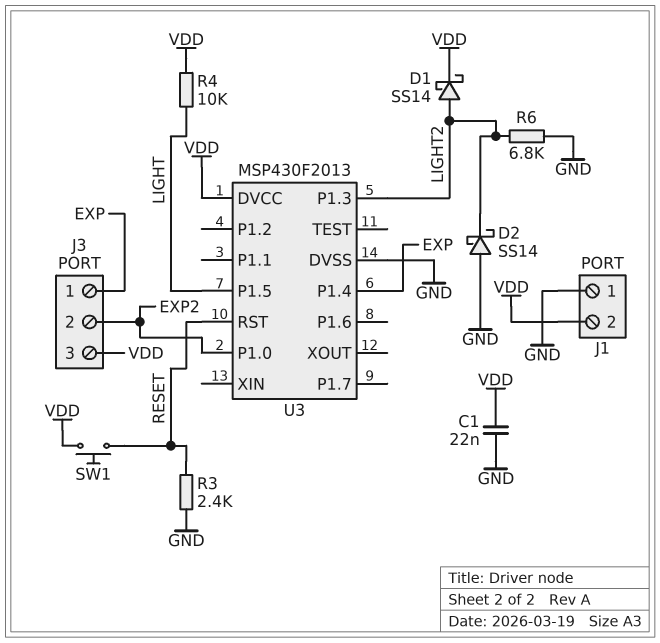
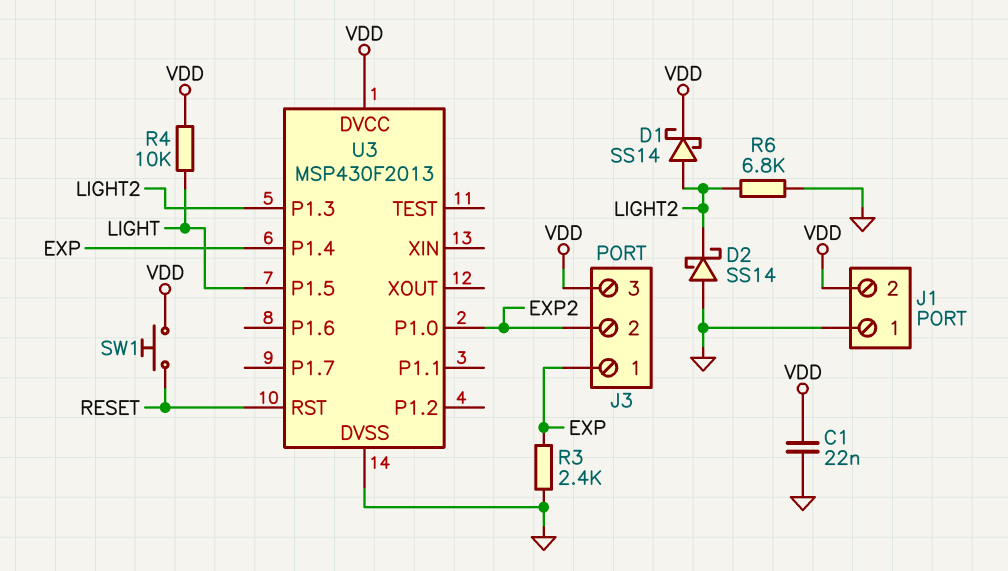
R3: 2.4k (GND, RESET) -> 2.4k (EXP, GND)

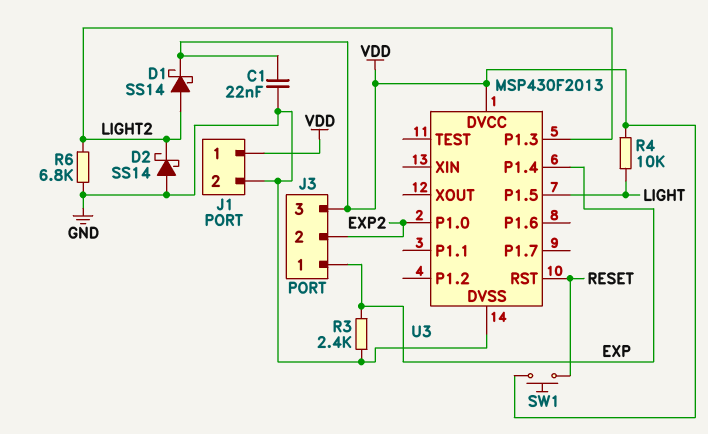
J1 pin 1: GND -> VDD
J1 pin 2: VDD -> GND

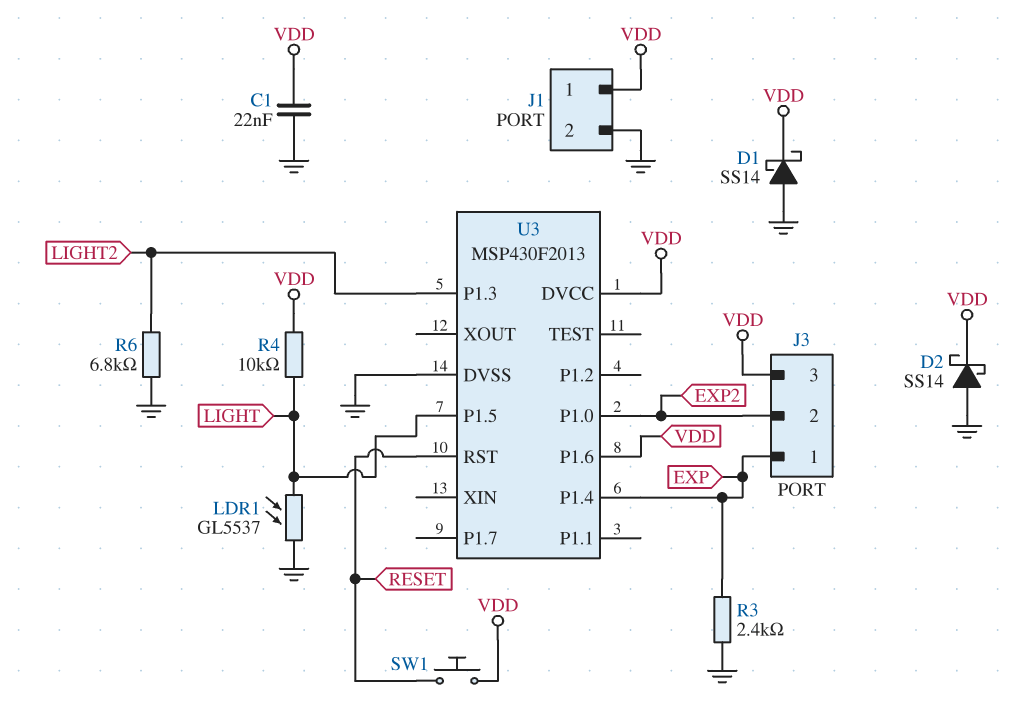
D1: schottky SS14 (A LIGHT2, K VDD) -> schottky SS14 (A GND, K VDD)
D2: schottky SS14 (A GND, K LIGHT2) -> schottky SS14 (A GND, K VDD)
LDR1: none -> GL5537 (GND, LIGHT)
U3 pin P1.6: none -> VDD

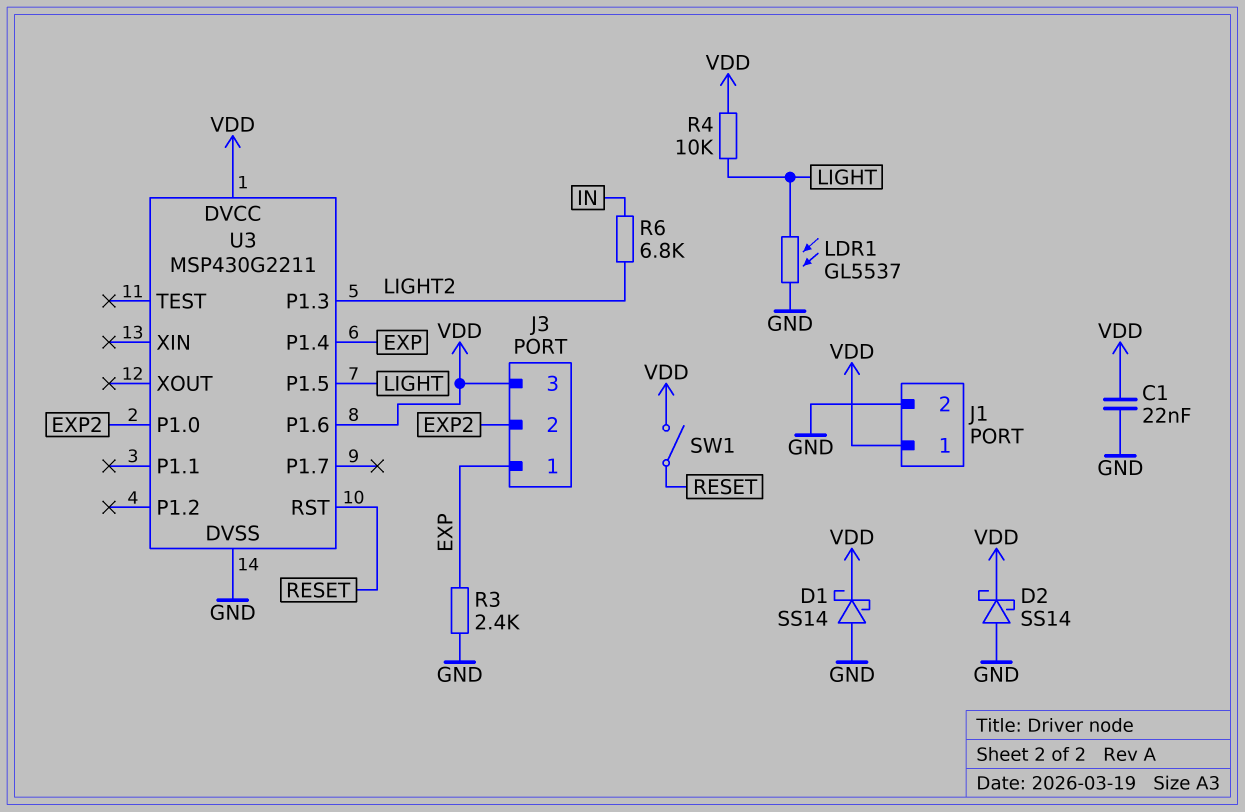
R6: 6.8k (GND, LIGHT2) -> 6.8k (IN, LIGHT2)
SW1: button (RESET, VDD) -> switch (RESET, VDD)
U3: MSP430F2013 -> MSP430G2211

